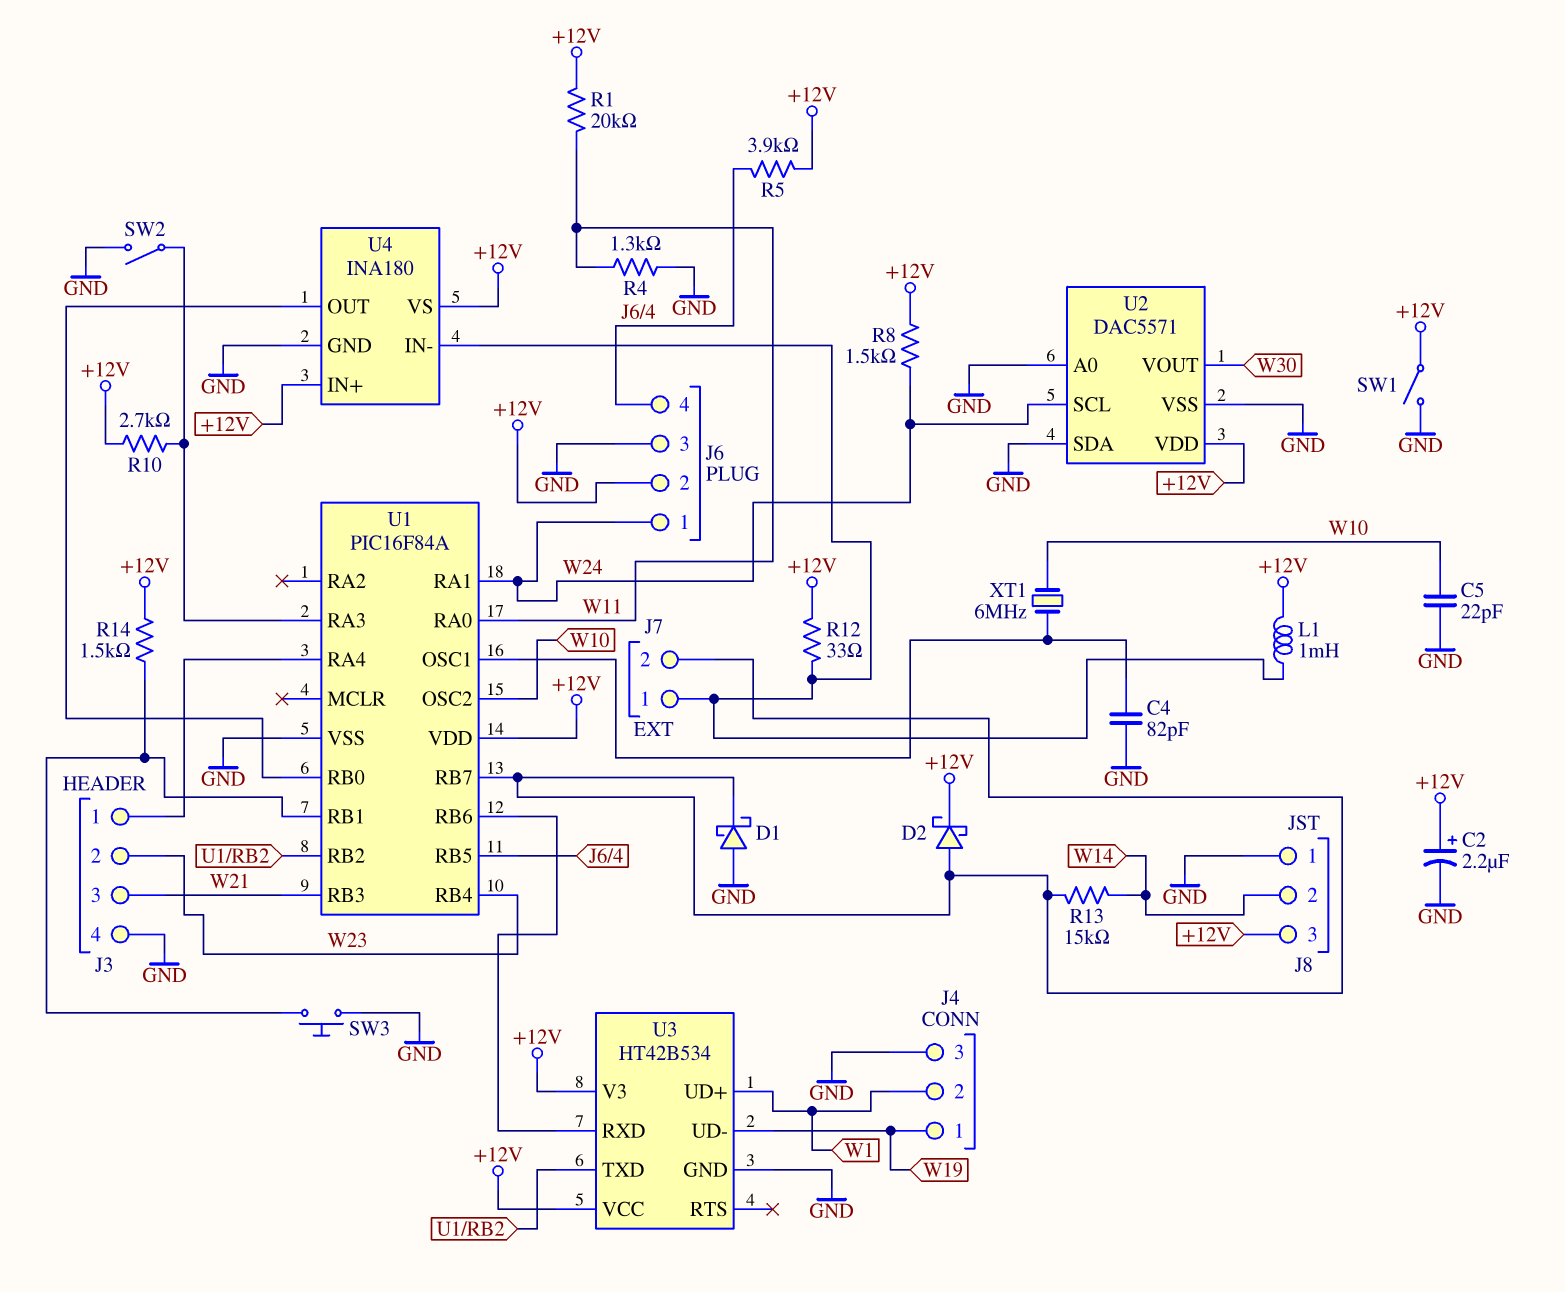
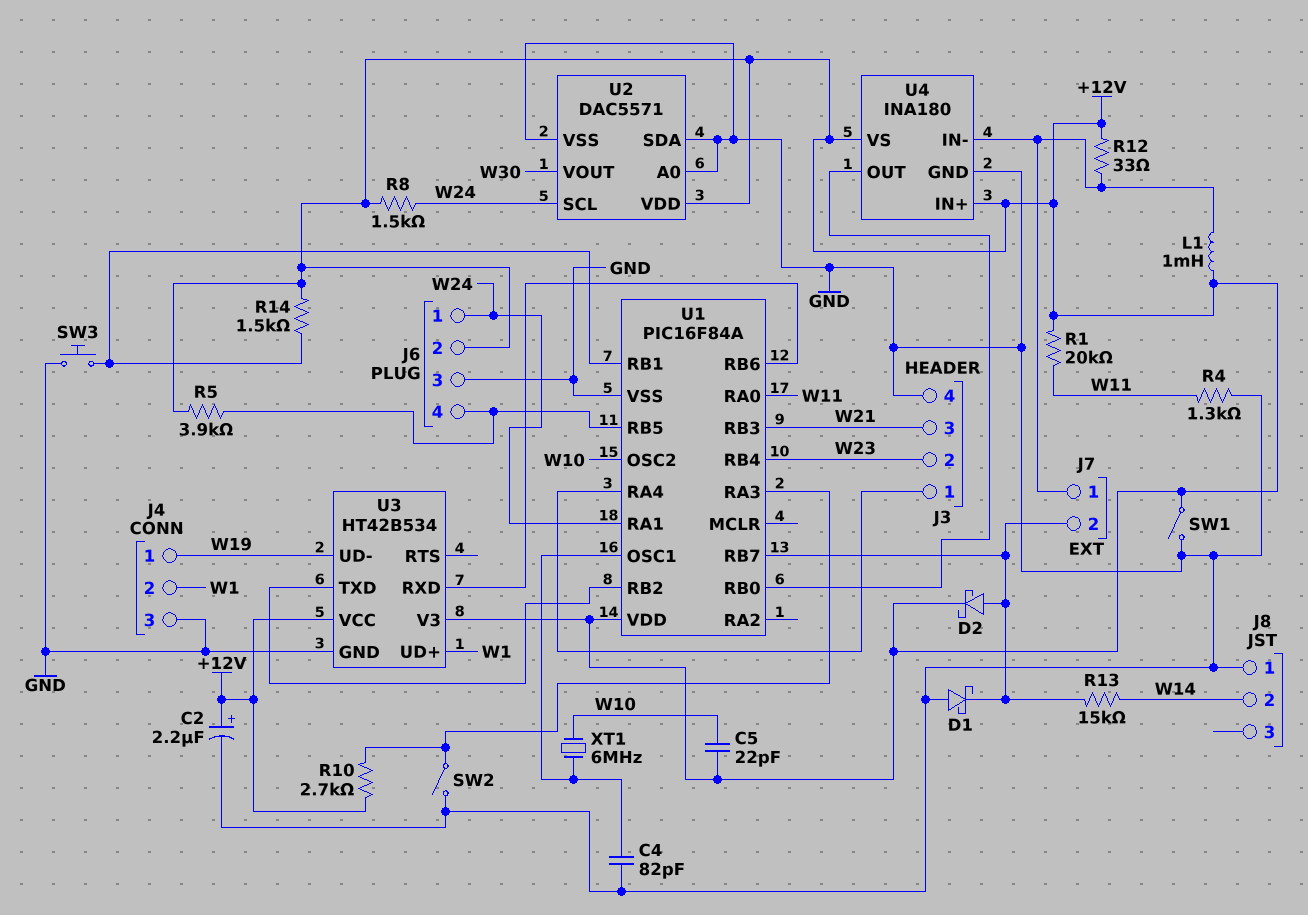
C5: 22pF (GND, W10) -> 22pF (+12V, W10)
J8 pin 3: +12V -> none

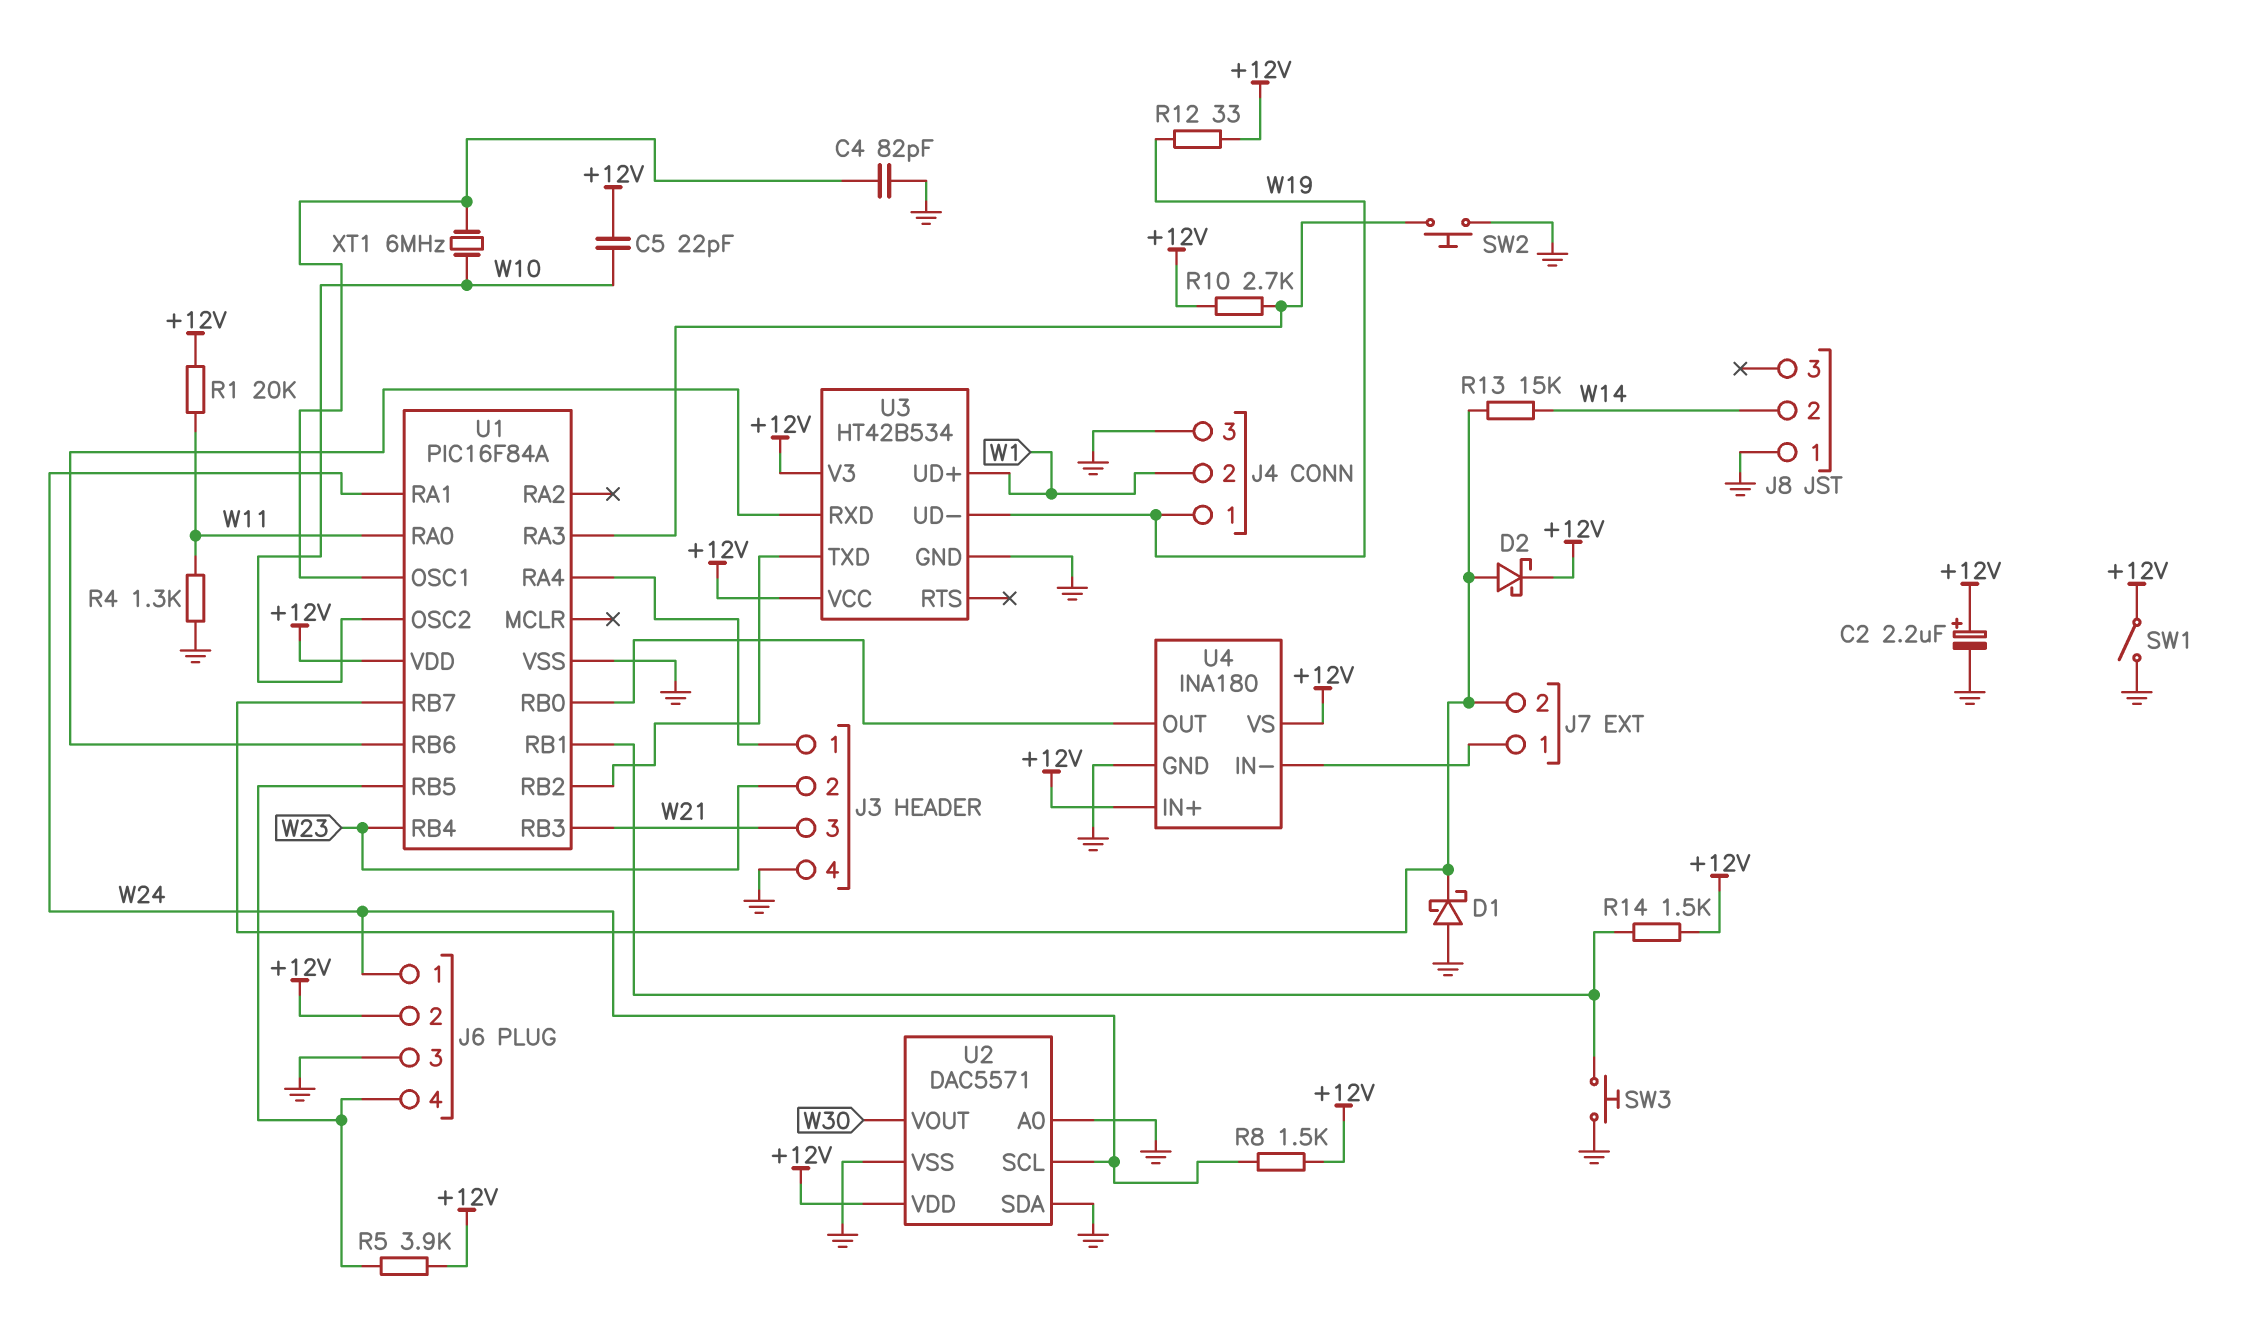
L1: 1mH (+12V, J7/1) -> none
R12: 33 (+12V, J7/1) -> 33 (+12V, W19)
SW2: switch (GND, U1/RA3) -> button (GND, U1/RA3)

